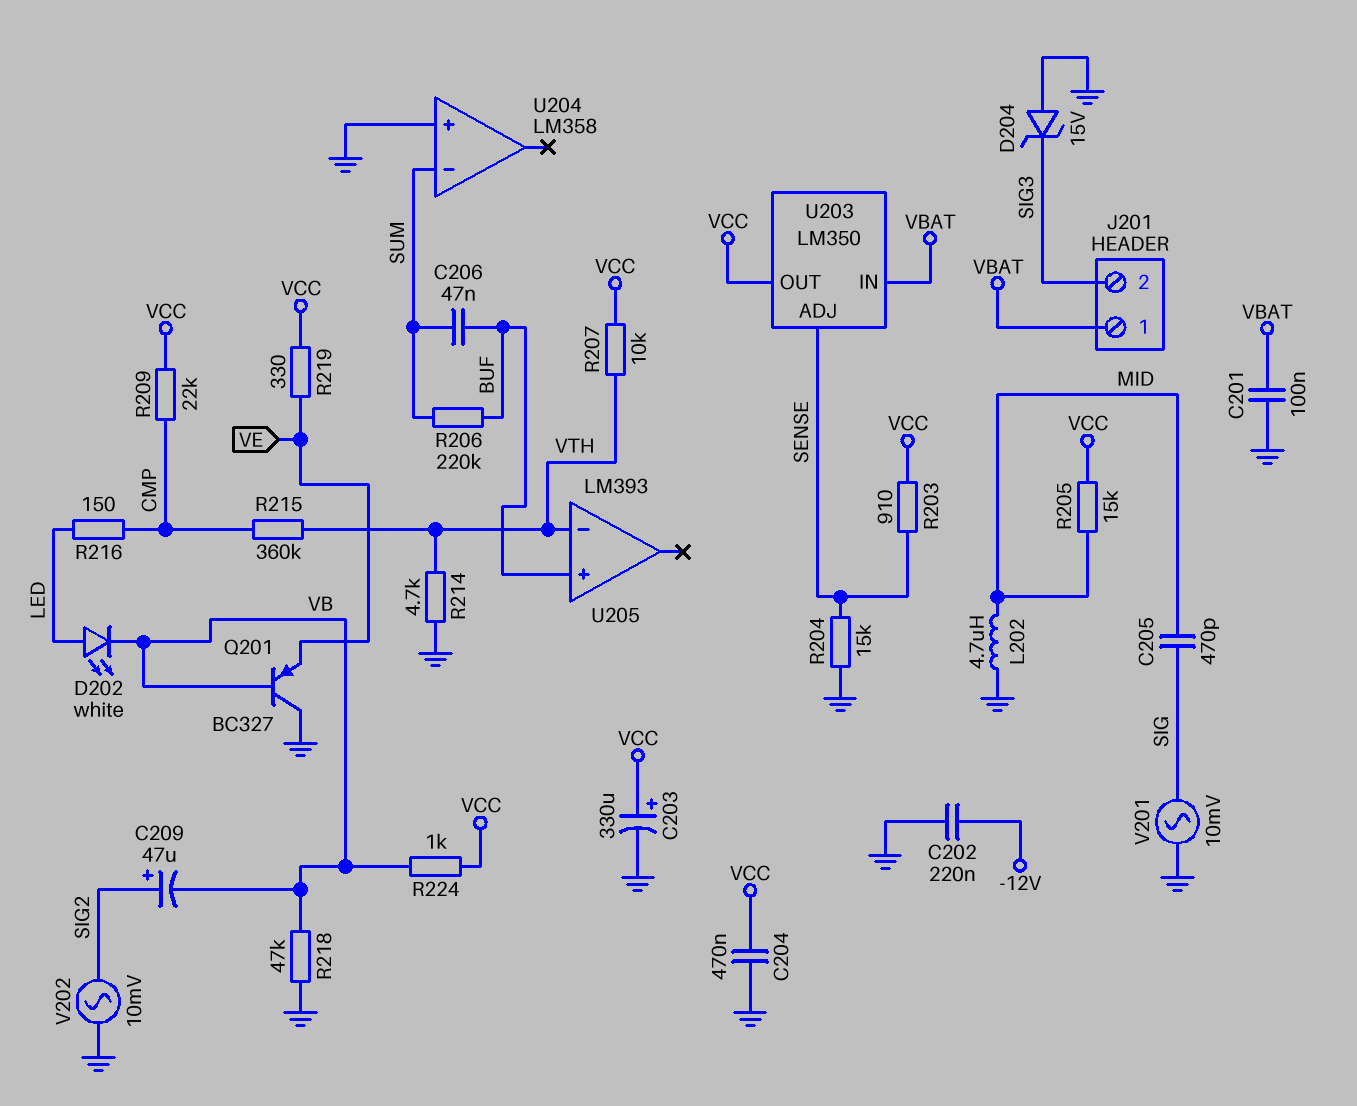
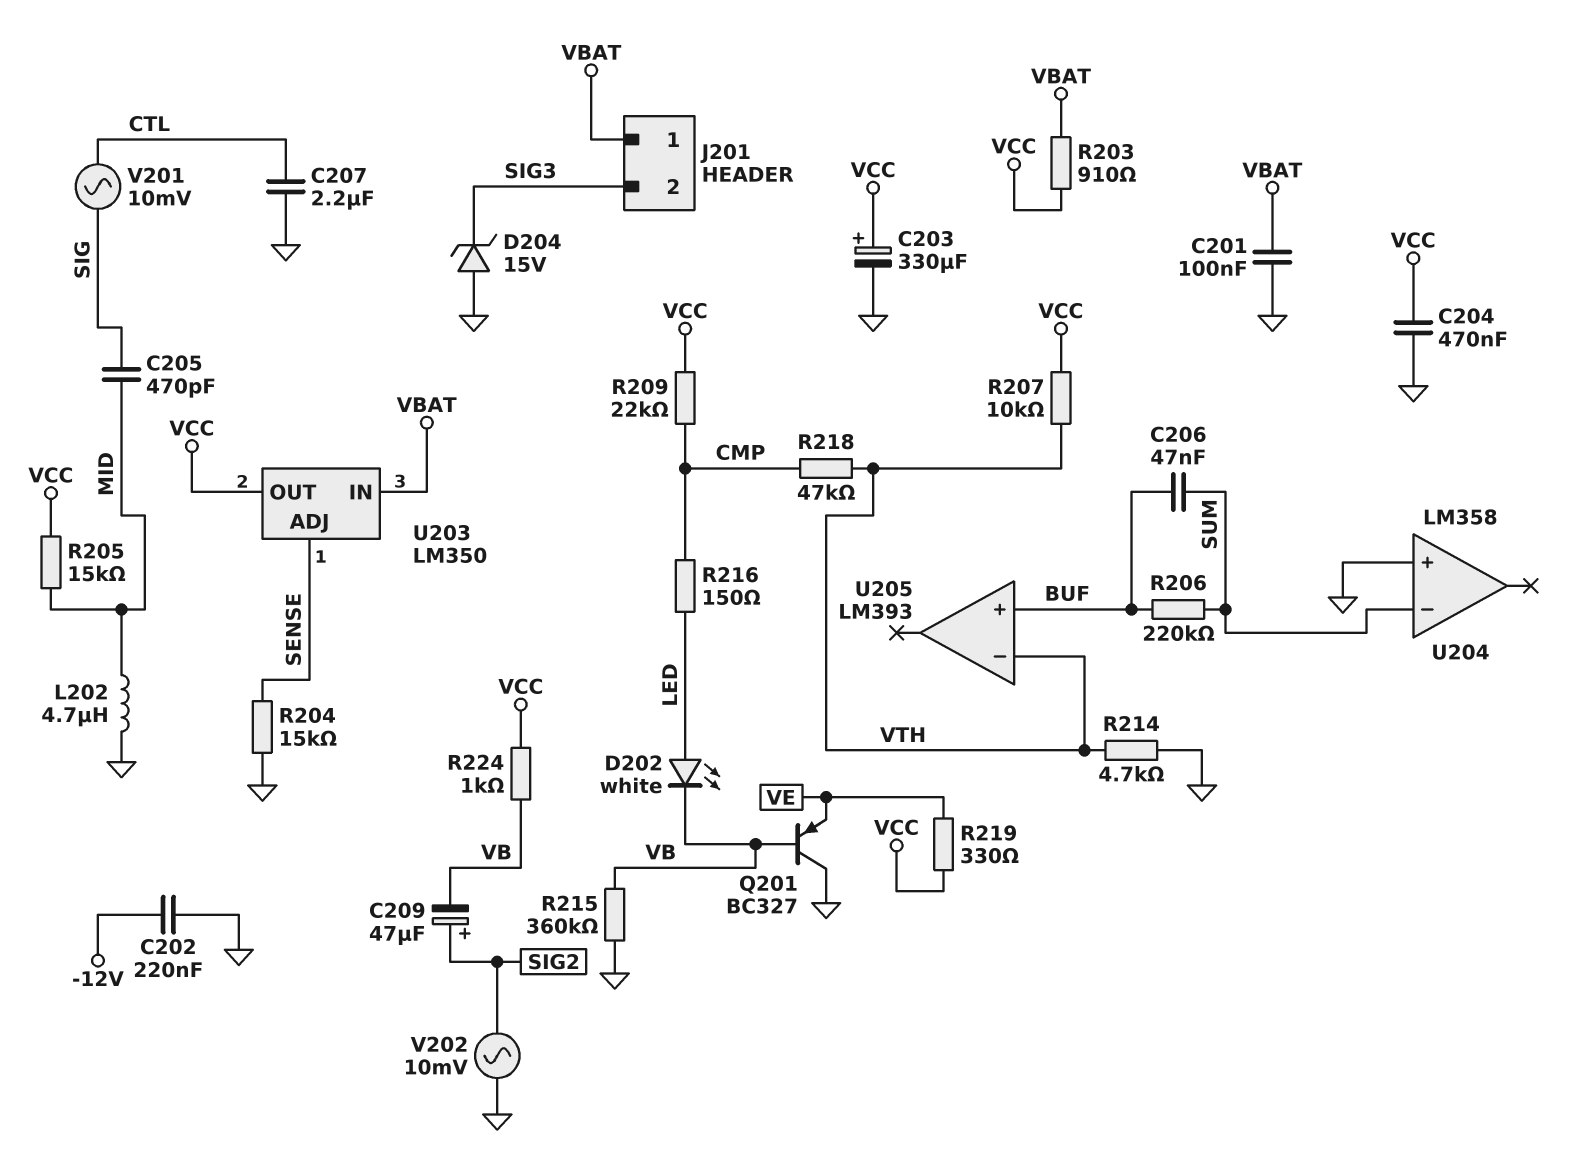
C207: none -> 2.2uF (CTL, GND)
R203: 910 (SENSE, VCC) -> 910 (VBAT, VCC)
R215: 360k (CMP, VTH) -> 360k (GND, VB)
R218: 47k (GND, VB) -> 47k (CMP, VTH)
V201: AC 10mV (GND, SIG) -> AC 10mV (CTL, SIG)

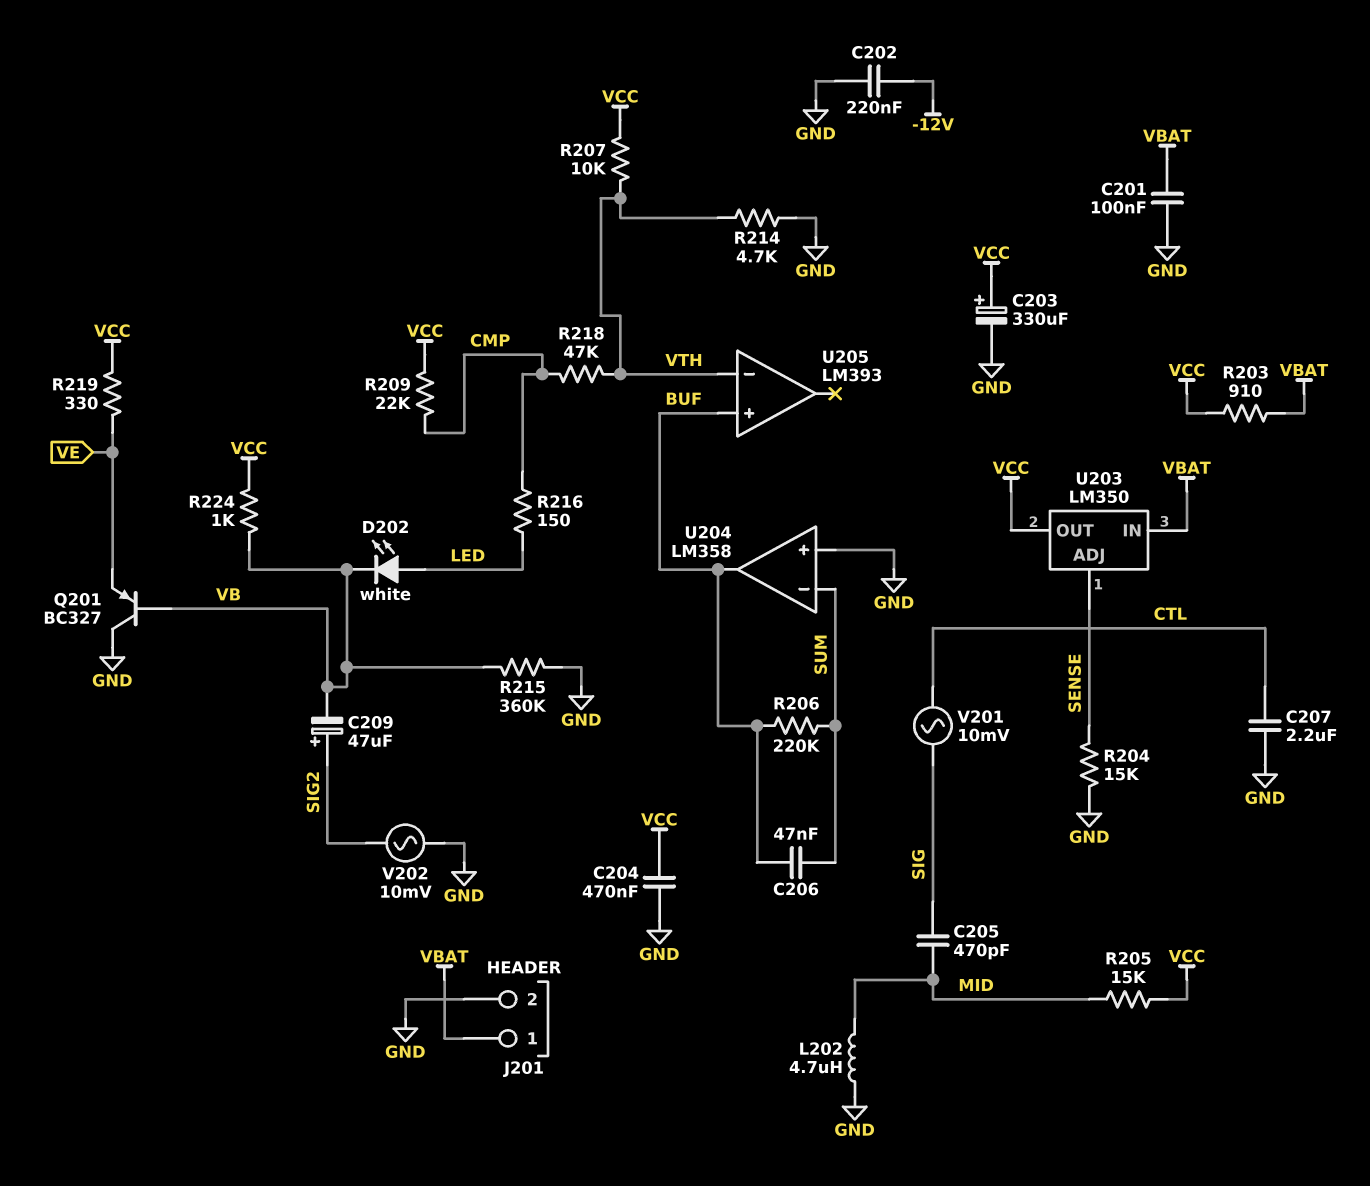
D204: zener 15V (A GND, K SIG3) -> none
J201 pin 2: SIG3 -> GND
U204 pin out: none -> BUF

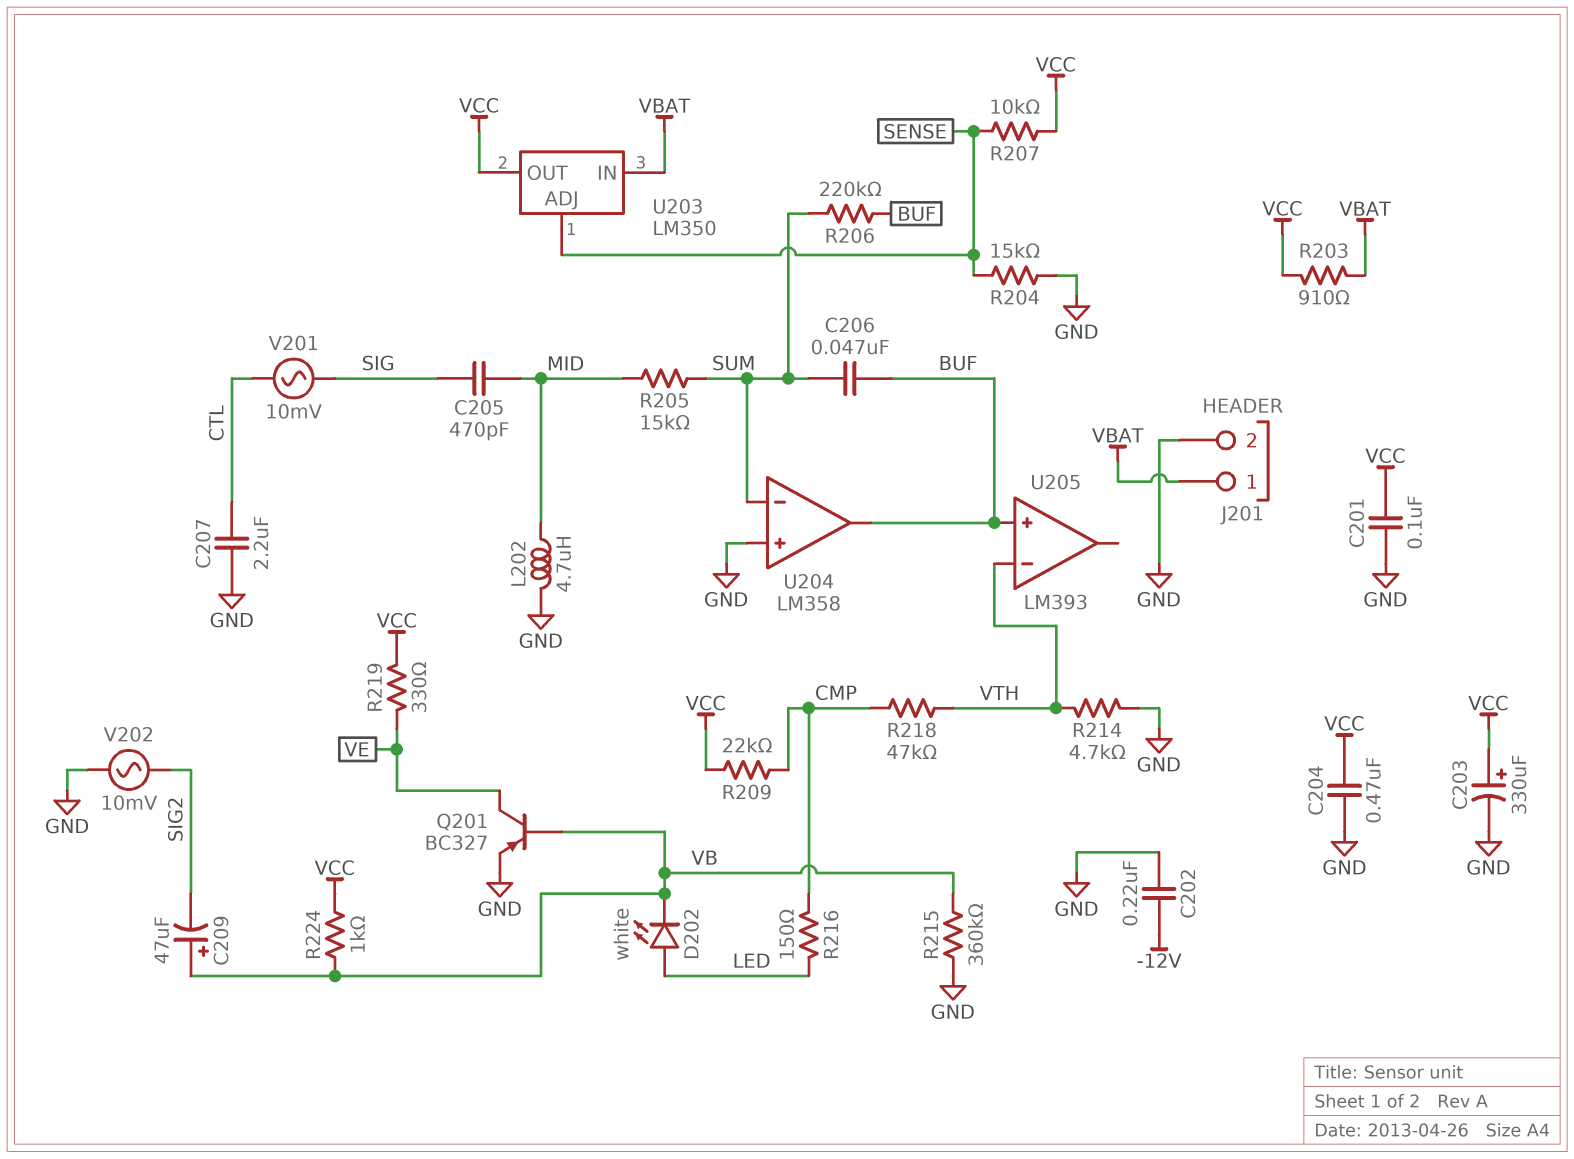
C201: 100nF (GND, VBAT) -> 100nF (GND, VCC)
C209: 47uF (plus SIG2, minus VB) -> 47uF (plus VB, minus SIG2)
Q201: PNP BC327 (B VB, C GND, E VE) -> PNP BC327 (B VB, C VE, E GND)
R205: 15k (MID, VCC) -> 15k (MID, SUM)
R207: 10k (VCC, VTH) -> 10k (SENSE, VCC)

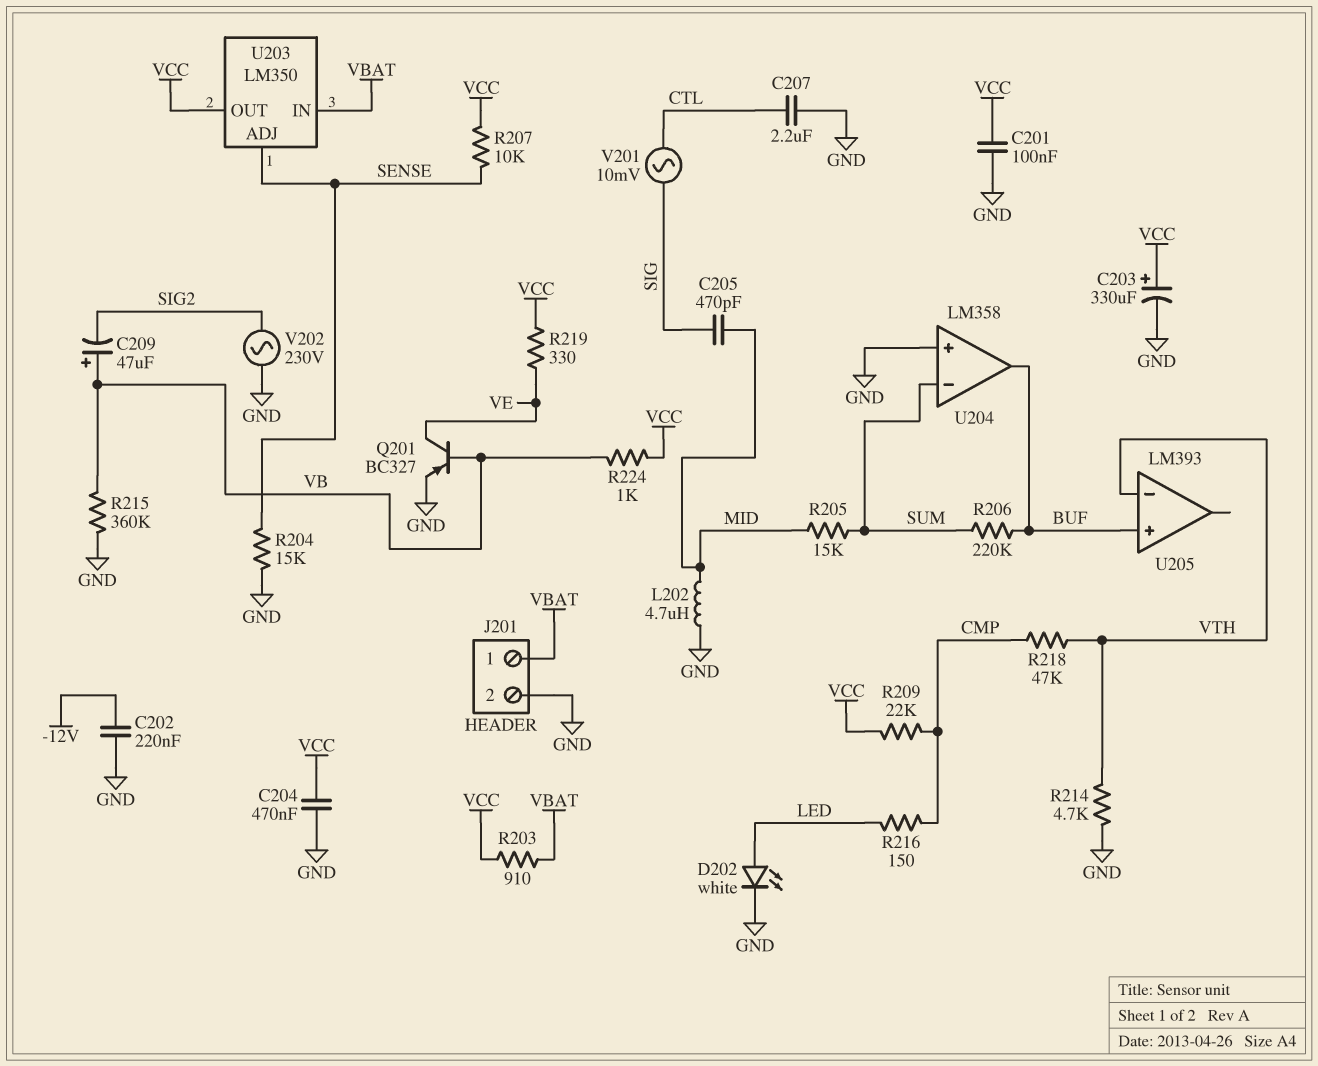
C206: 47nF (BUF, SUM) -> none
D202: LED white (A LED, K VB) -> LED white (A LED, K GND)
V202: AC 10mV (GND, SIG2) -> AC 230V (GND, SIG2)

